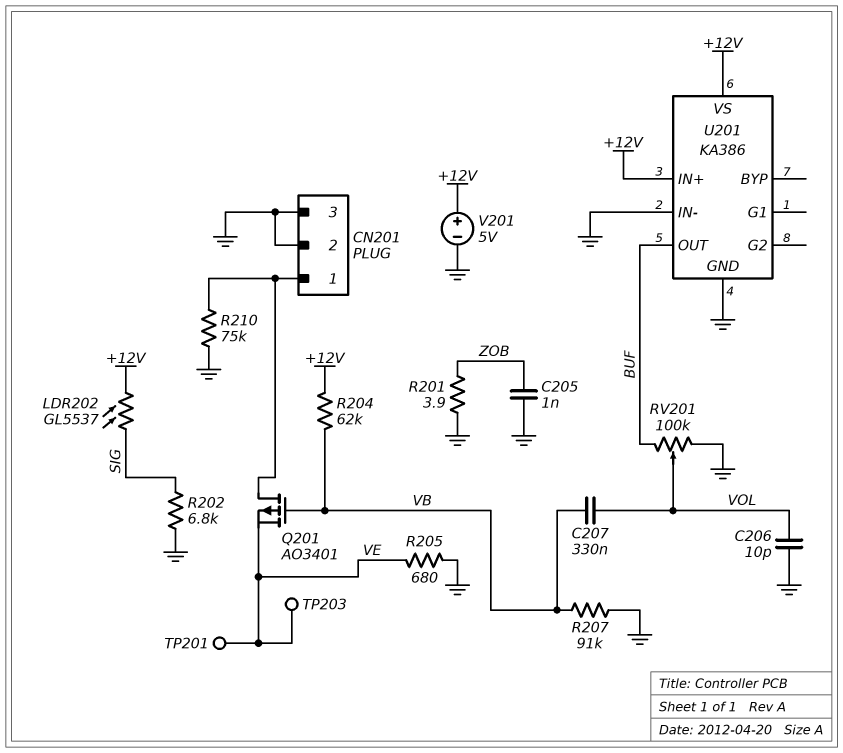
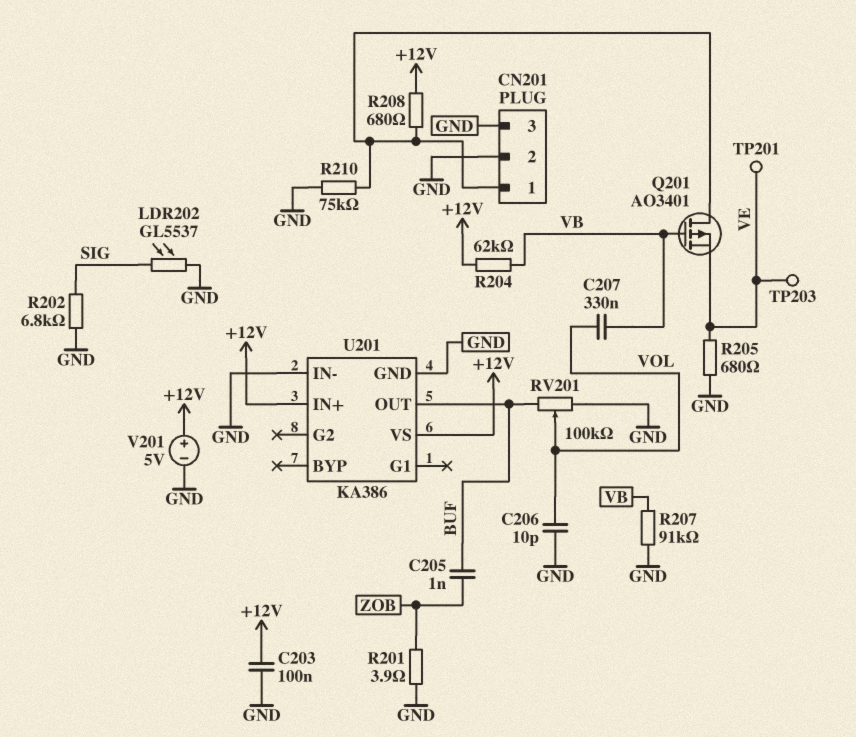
C203: none -> 100nF (+12V, GND)
C205: 1nF (GND, ZOB) -> 1nF (BUF, ZOB)
LDR202: GL5537 (+12V, SIG) -> GL5537 (GND, SIG)
R208: none -> 680 (+12V, CN201/1)

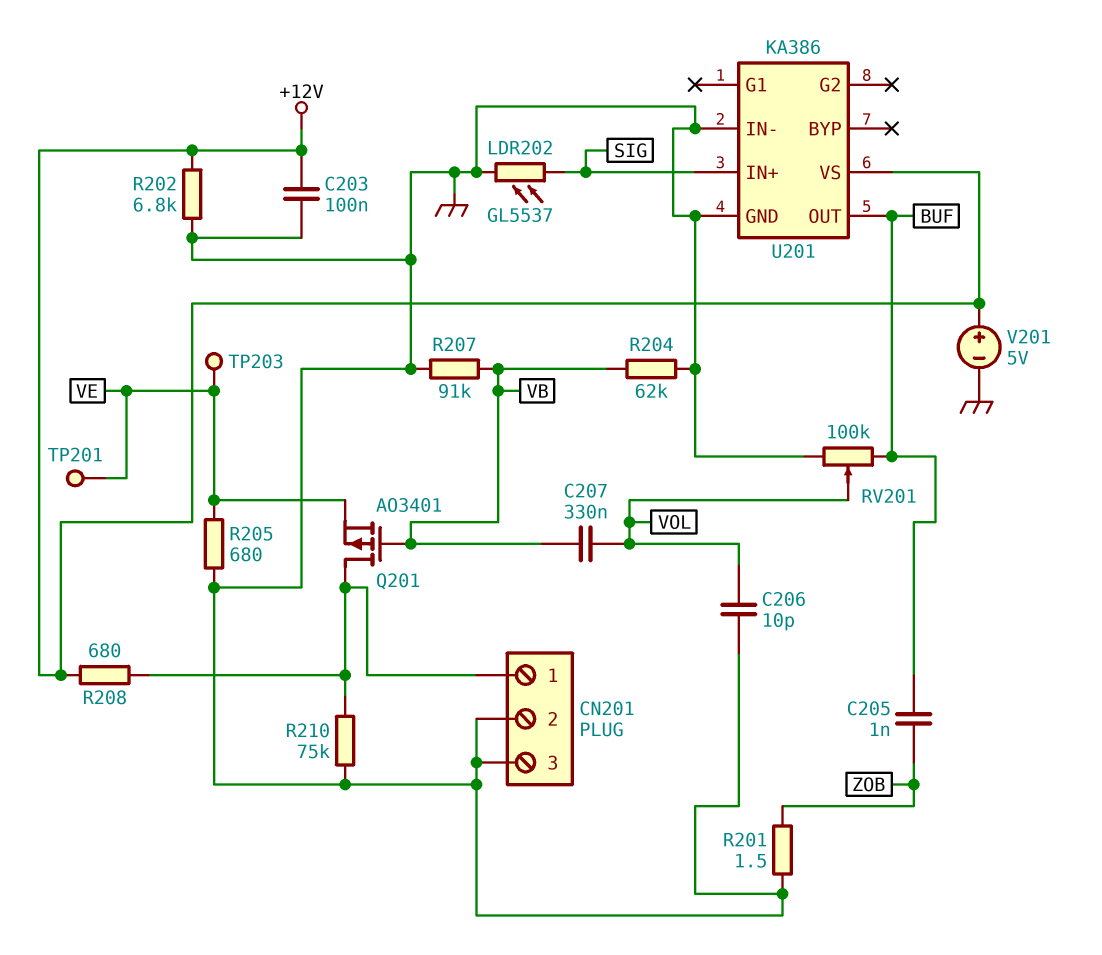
R201: 3.9 (GND, ZOB) -> 1.5 (GND, ZOB)
R202: 6.8k (GND, SIG) -> 6.8k (+12V, GND)
R204: 62k (+12V, VB) -> 62k (GND, VB)
U201 pin IN+: +12V -> SIG

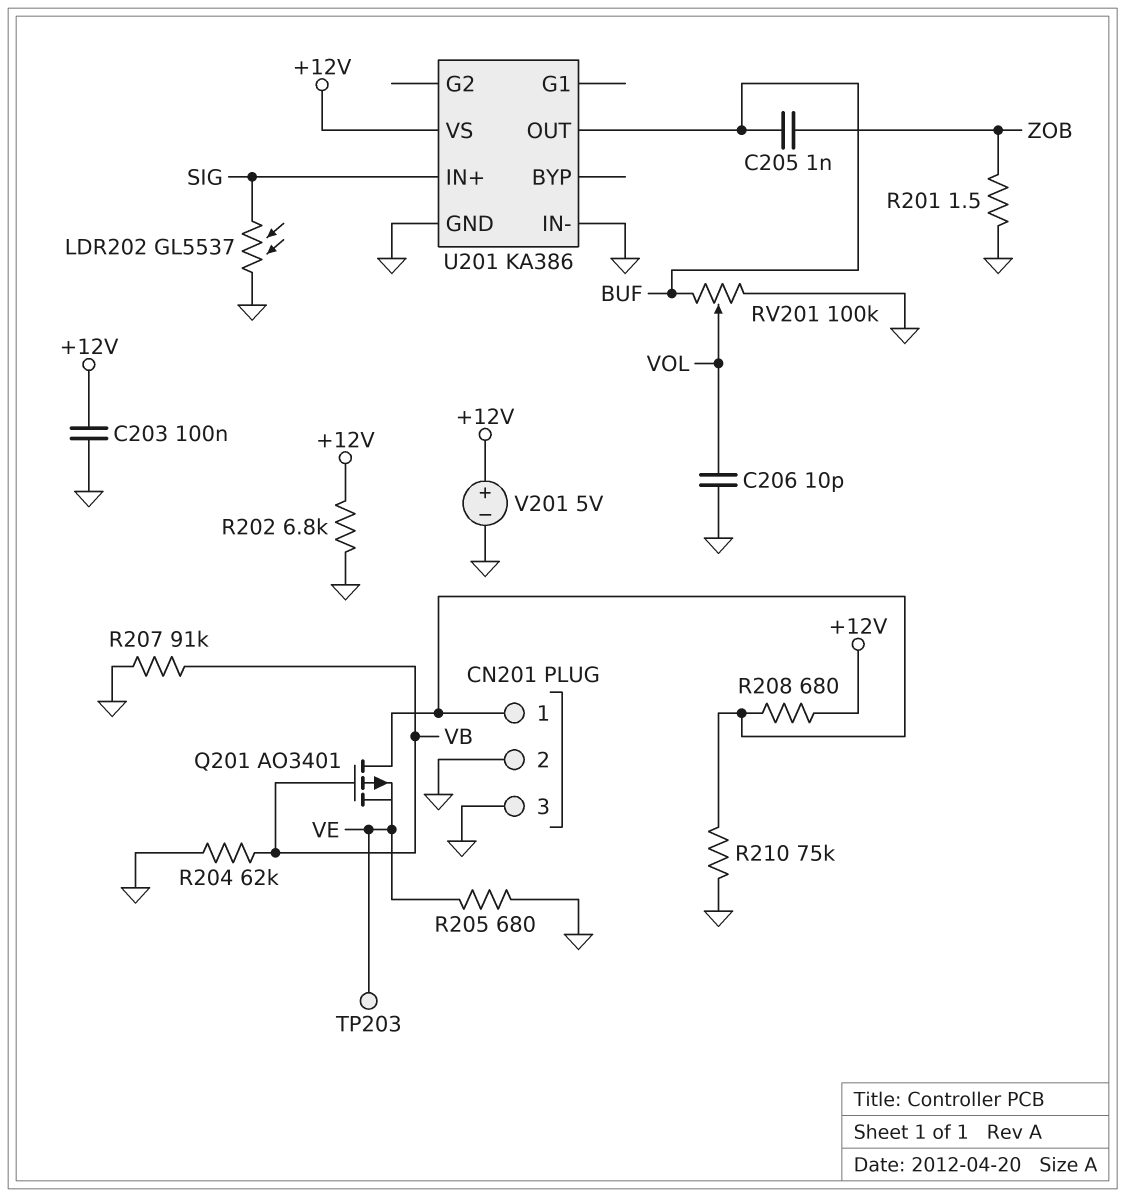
C207: 330nF (VB, VOL) -> none
TP201: test point (VE) -> none

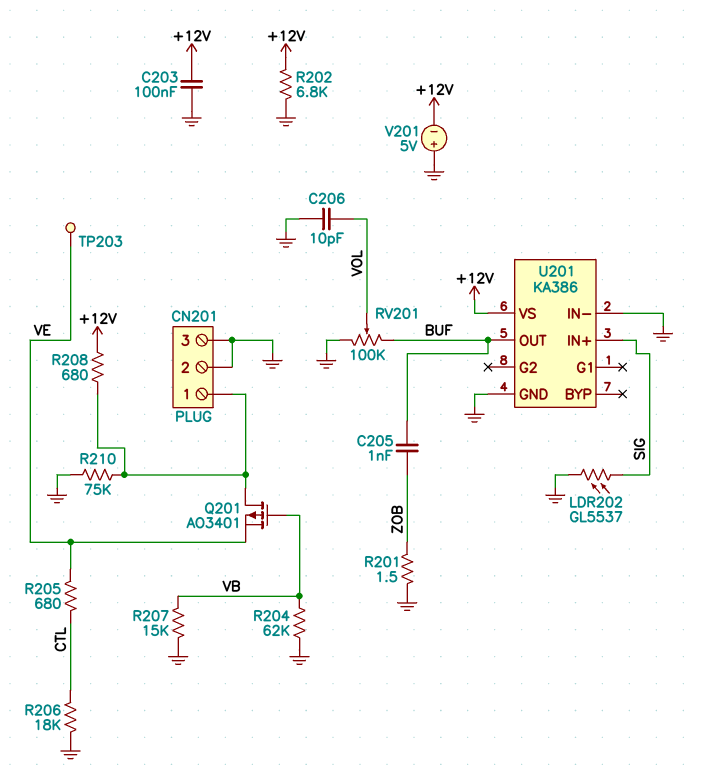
R205: 680 (GND, VE) -> 680 (CTL, VE)
R206: none -> 18k (CTL, GND)
R207: 91k (GND, VB) -> 15k (GND, VB)
V201: 5V (plus +12V, minus GND) -> 5V (plus GND, minus +12V)

